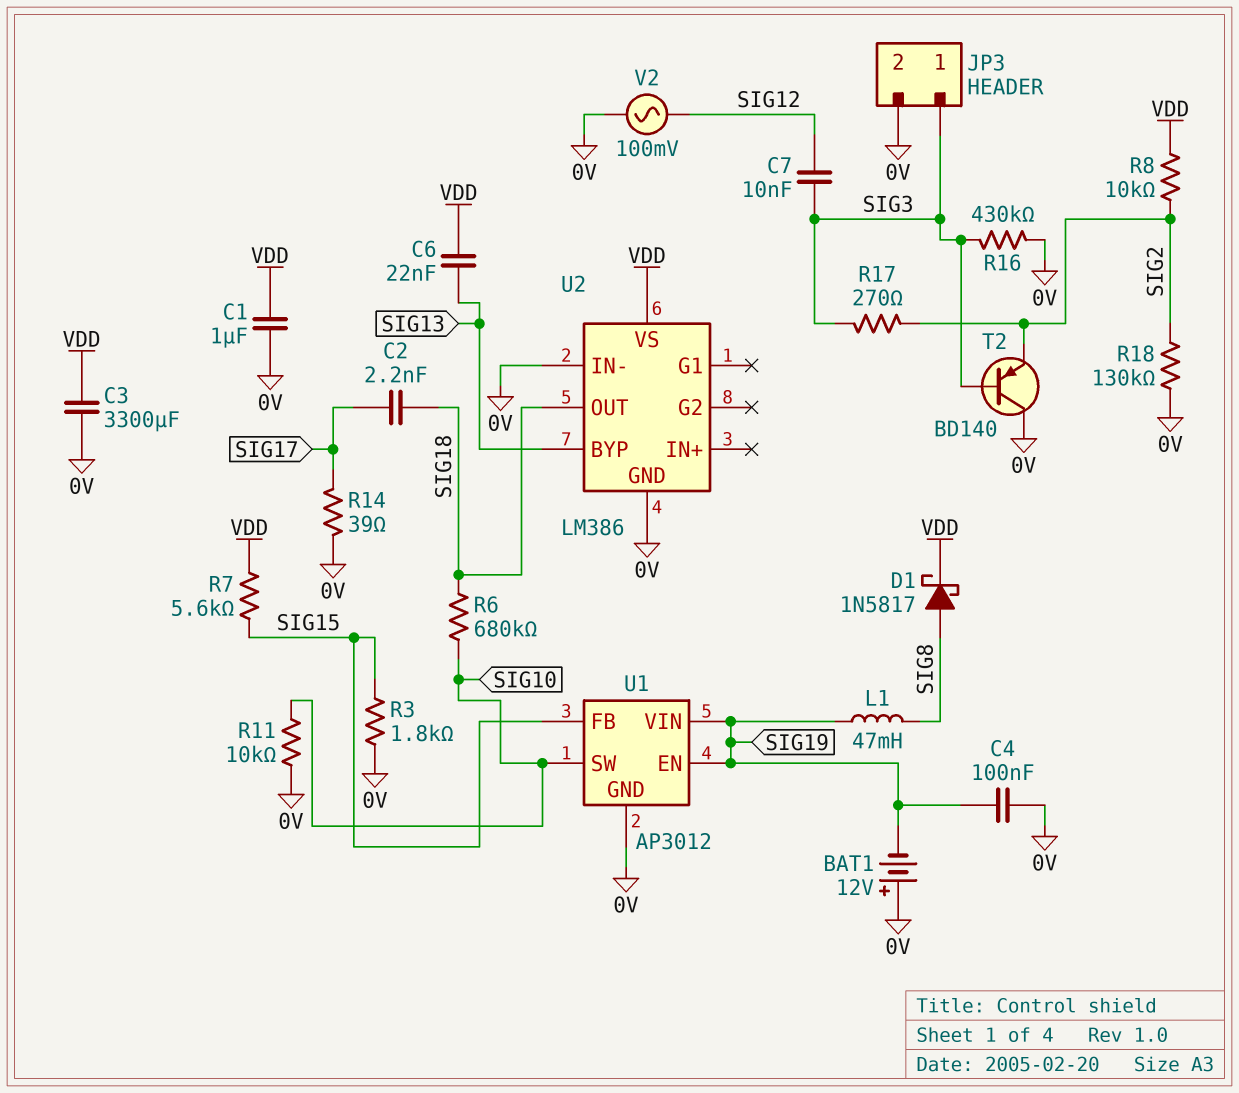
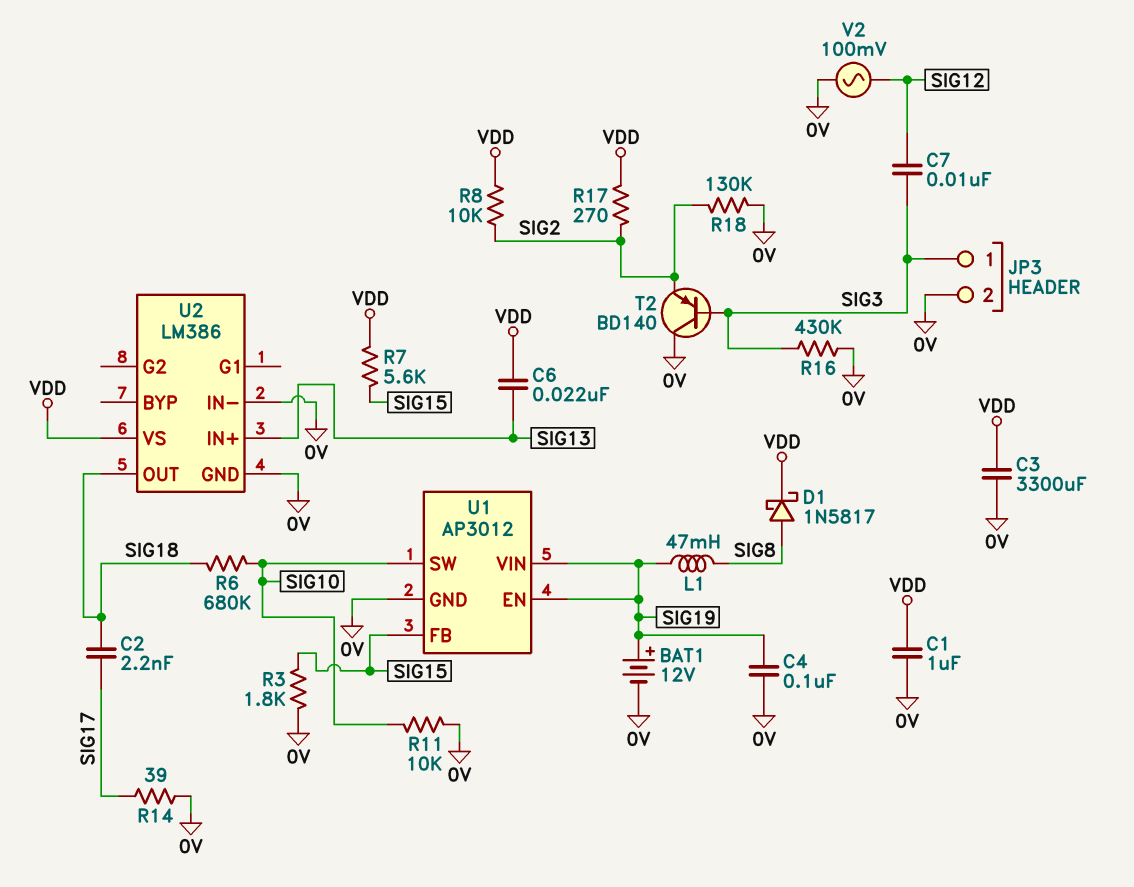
BAT1: 12V (plus 0V, minus SIG19) -> 12V (plus SIG19, minus 0V)
R17: 270 (SIG2, SIG3) -> 270 (SIG2, VDD)
U2 pin BYP: SIG13 -> none
U2 pin IN+: none -> SIG13

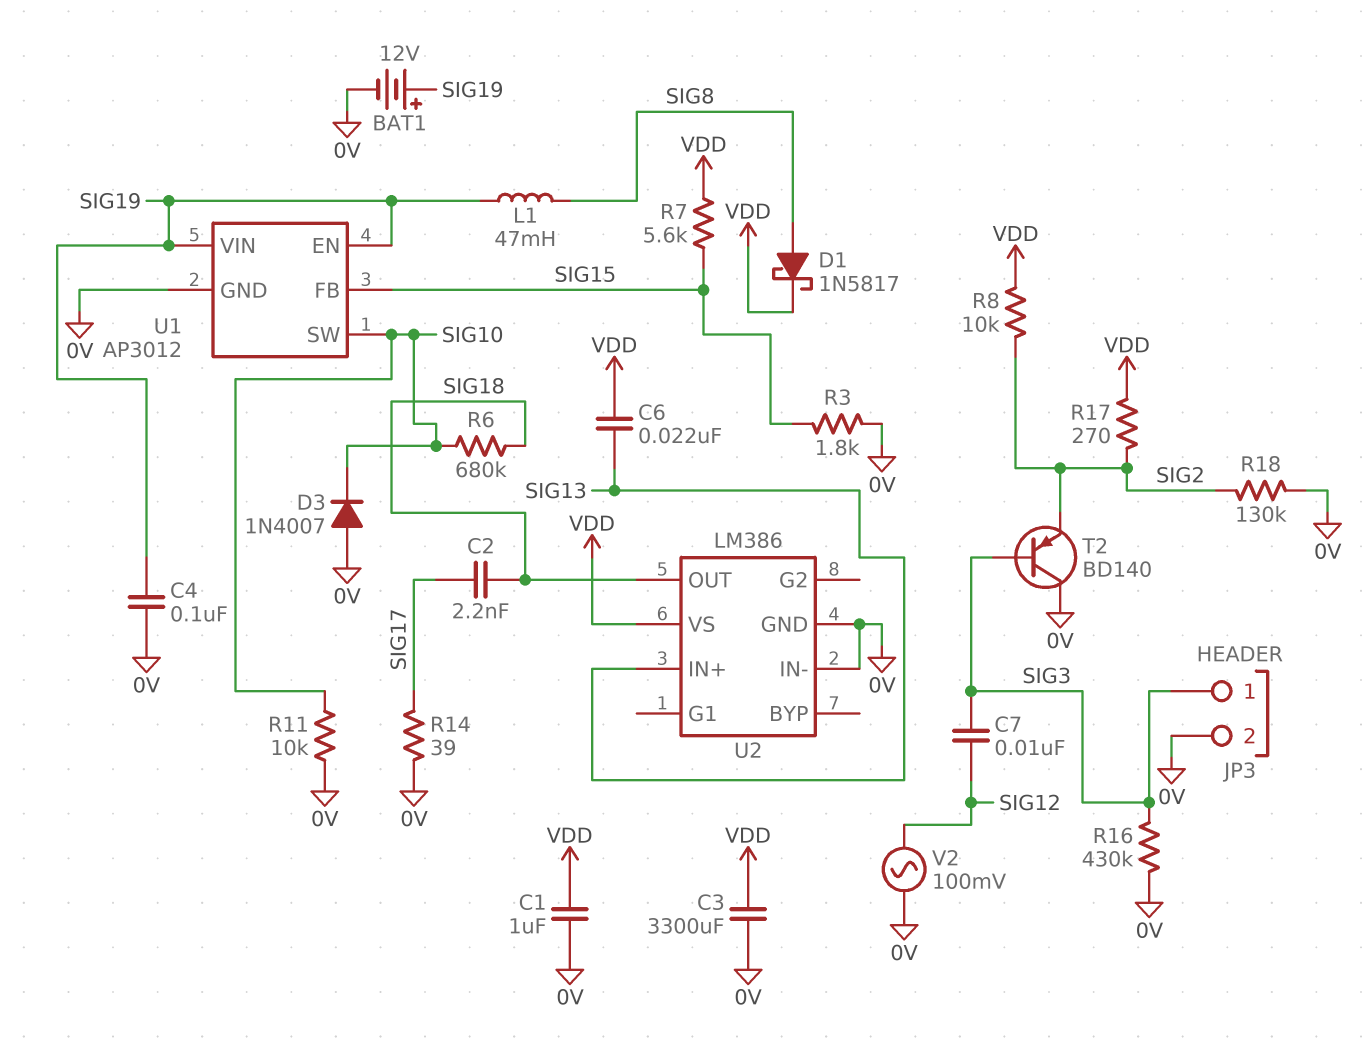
D3: none -> diode 1N4007 (A 0V, K SIG10)

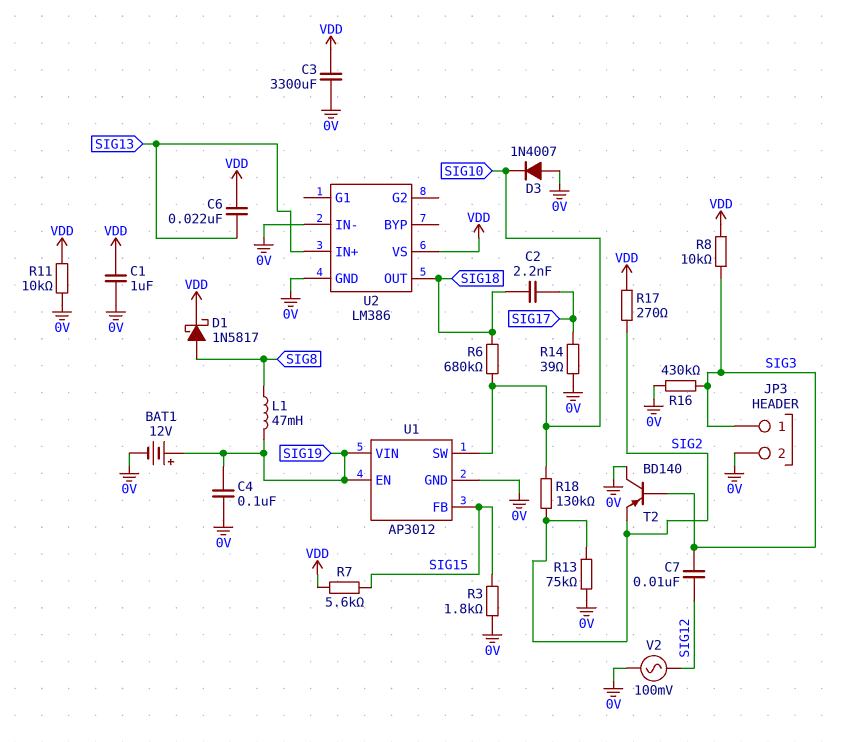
R8: 10k (SIG2, VDD) -> 10k (SIG3, VDD)
R11: 10k (0V, SIG10) -> 10k (0V, VDD)
R13: none -> 75k (0V, SIG2)
R18: 130k (0V, SIG2) -> 130k (SIG2, SIG10)

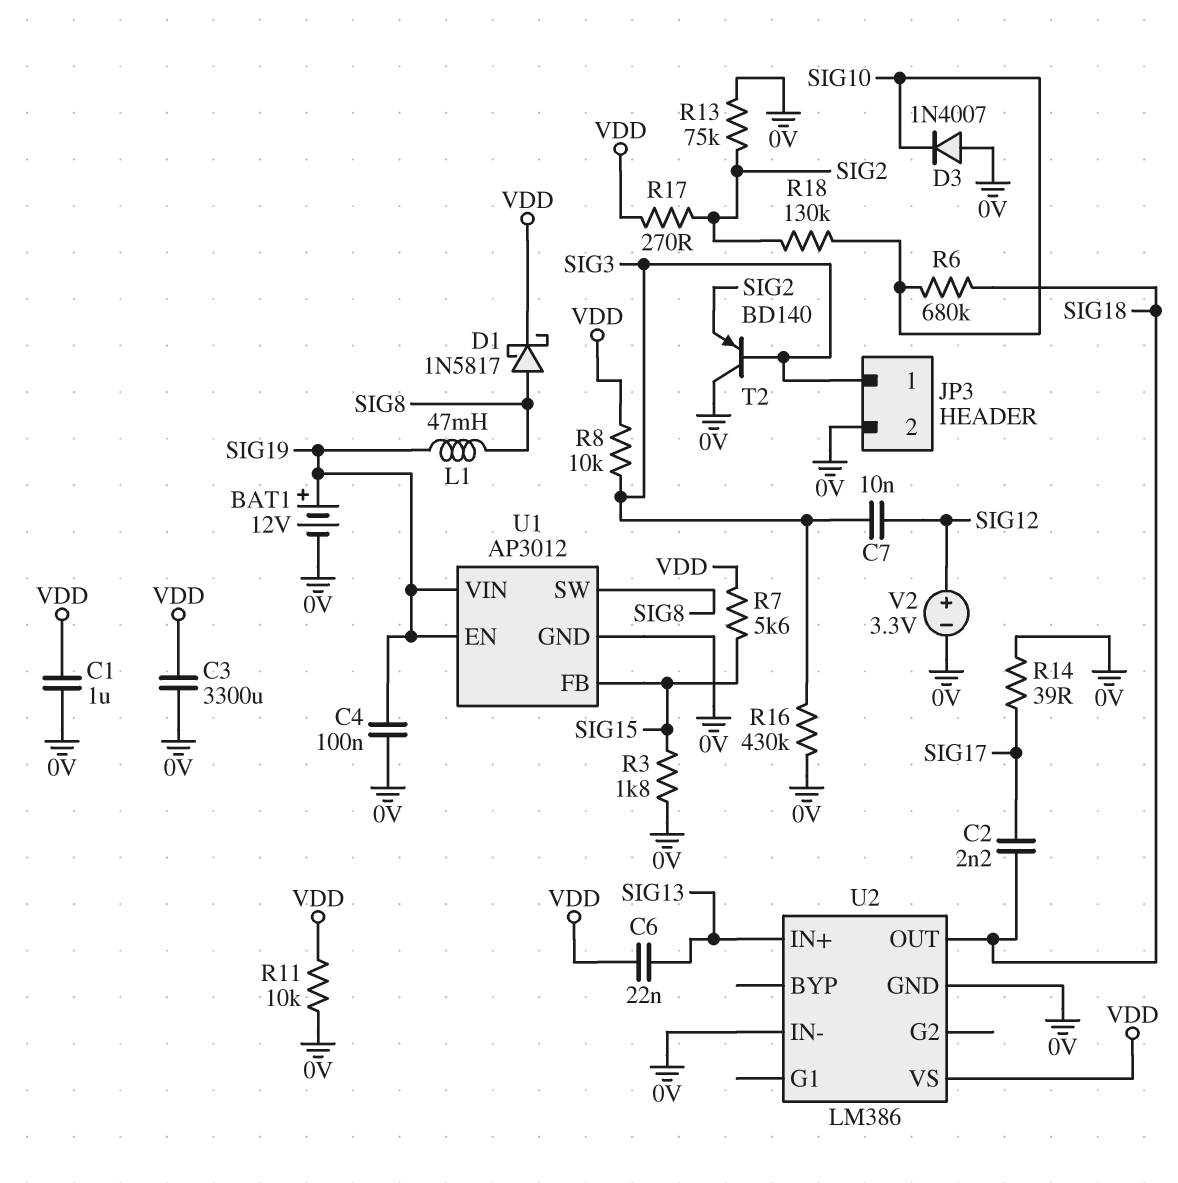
U1 pin SW: SIG10 -> SIG8
V2: AC 100mV (0V, SIG12) -> 3.3V (plus SIG12, minus 0V)

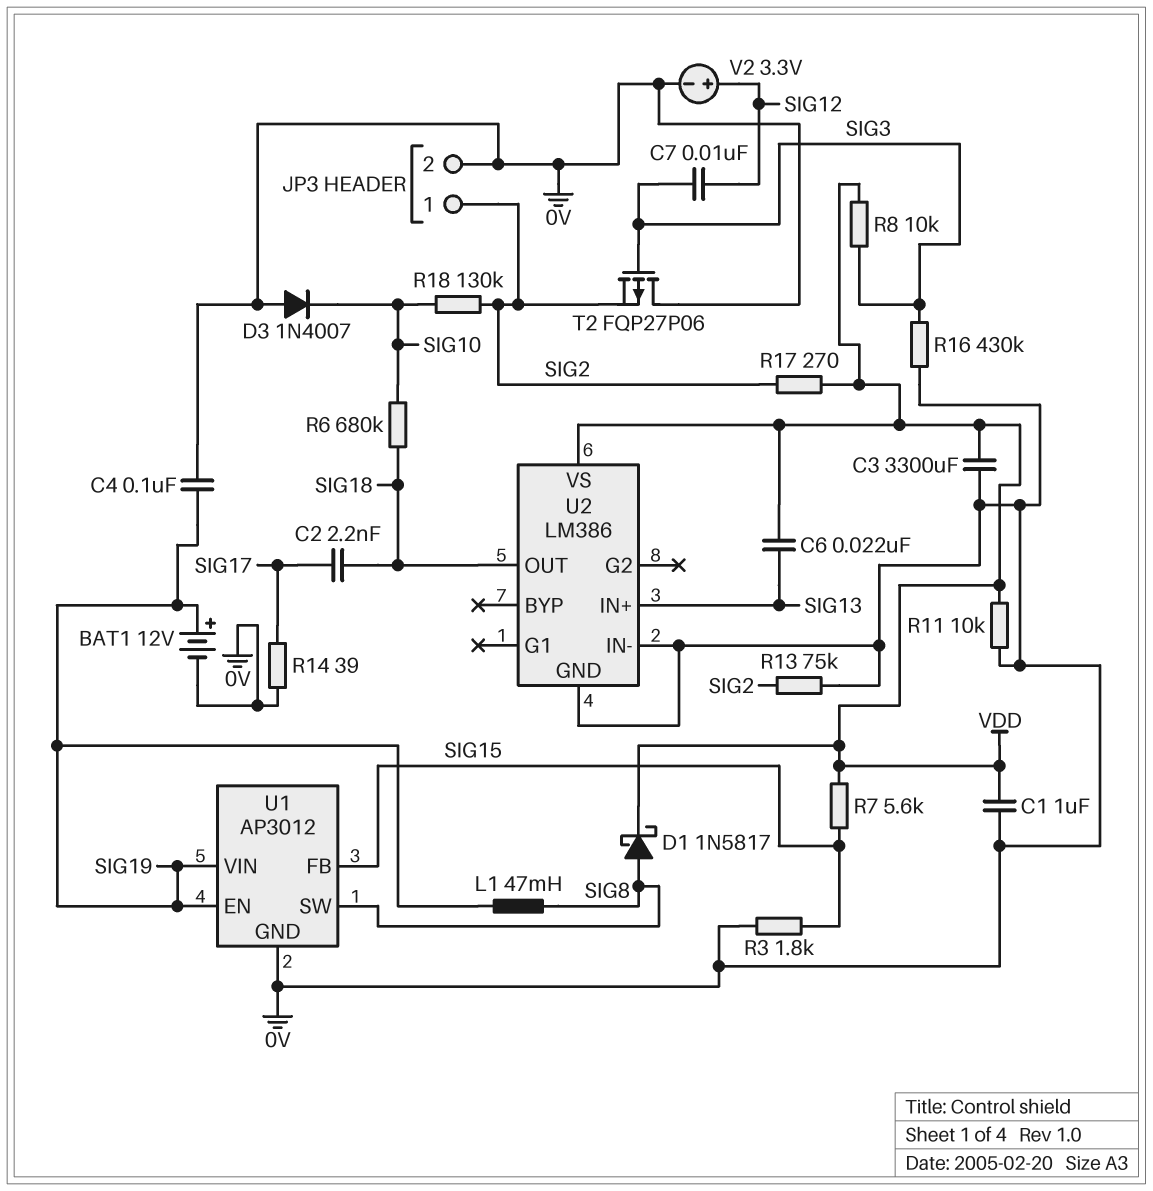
JP3 pin 1: SIG3 -> SIG2
T2: PNP BD140 (B SIG3, C 0V, E SIG2) -> PMOS FQP27P06 (G SIG3, D 0V, S SIG2)

